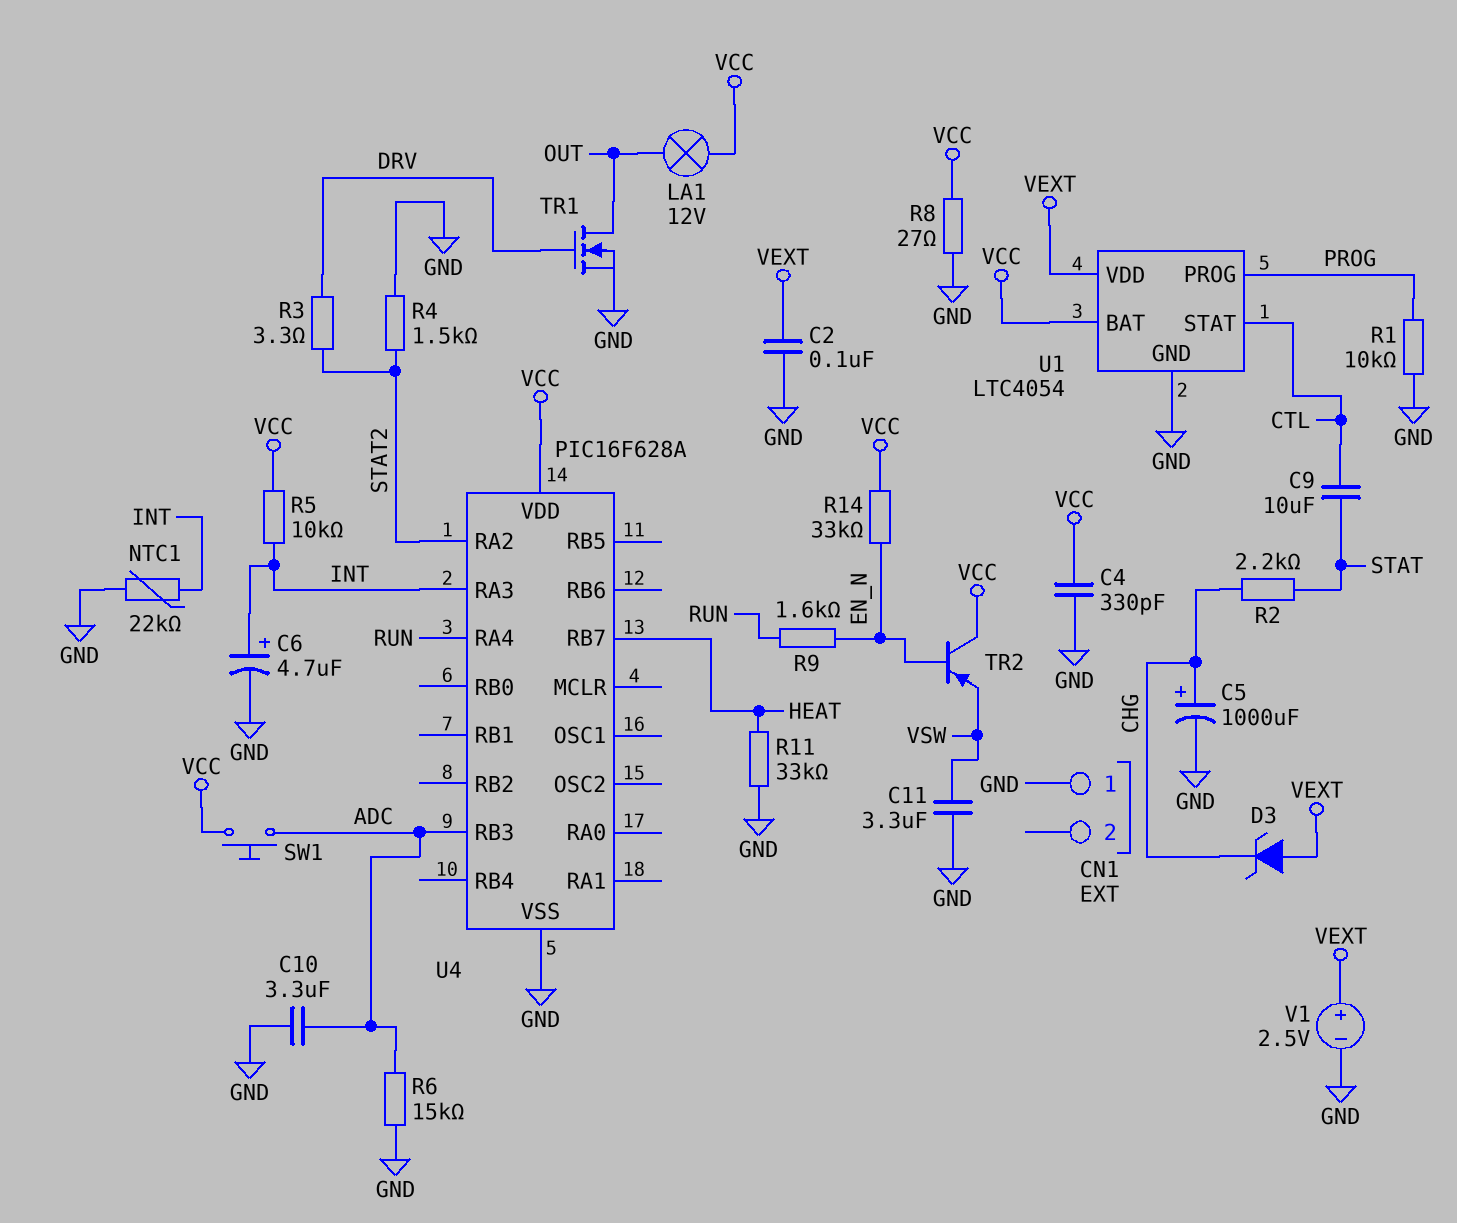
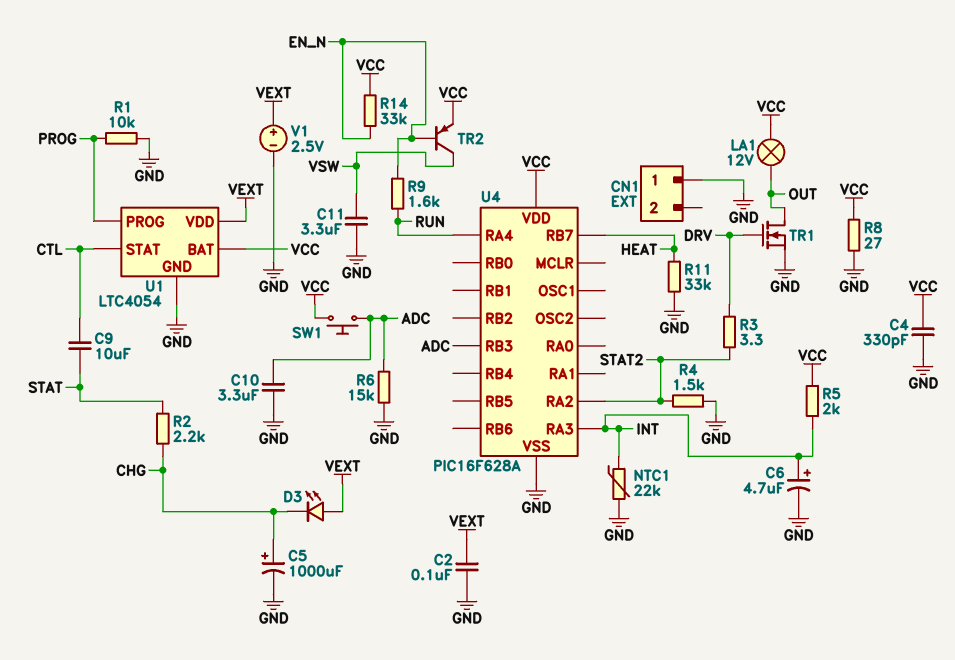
D3: zener (A VEXT, K CHG) -> LED (A VEXT, K CHG)
R5: 10k (INT, VCC) -> 2k (INT, VCC)
TR2: PNP (B EN_N, C VCC, E VSW) -> PNP (B EN_N, C VSW, E VCC)

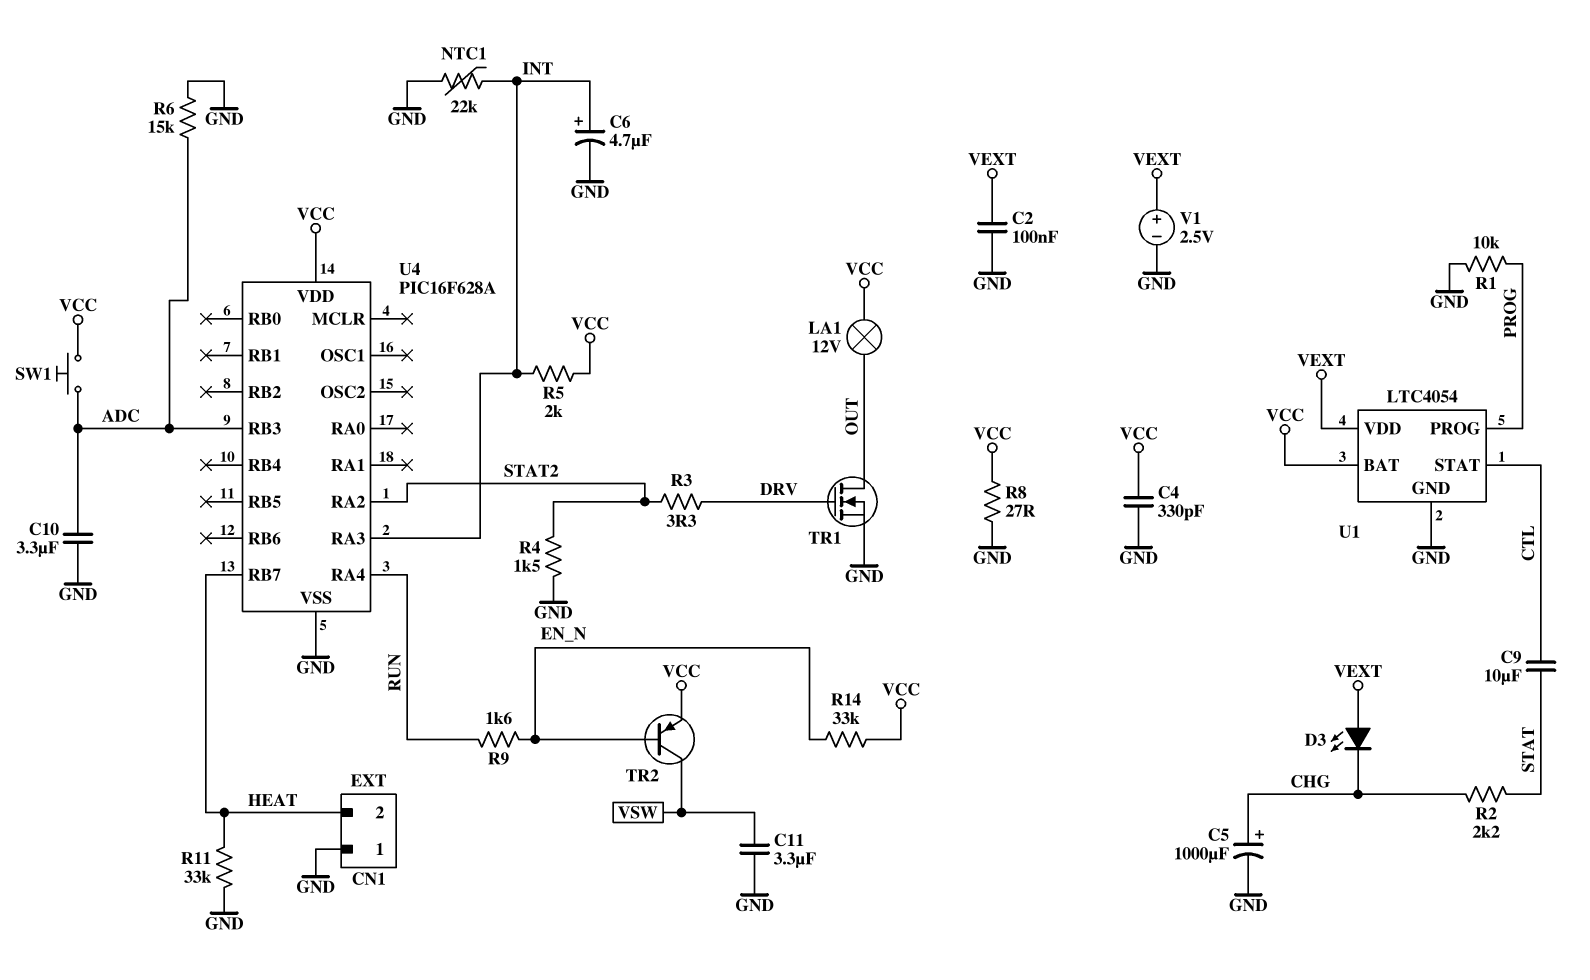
CN1 pin 2: none -> HEAT

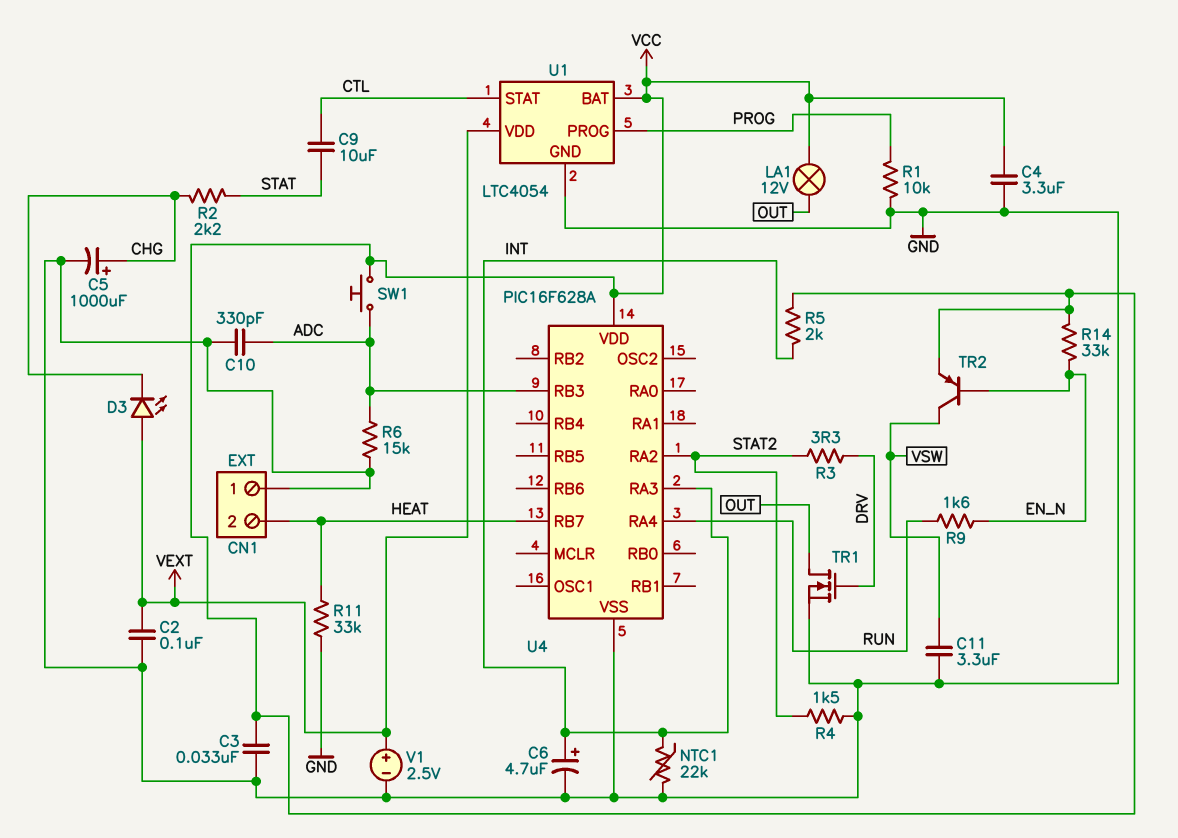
C3: none -> 33nF (GND, VCC)
C4: 330pF (GND, VCC) -> 3.3uF (GND, VCC)
C10: 3.3uF (ADC, GND) -> 330pF (ADC, GND)
R8: 27 (GND, VCC) -> none

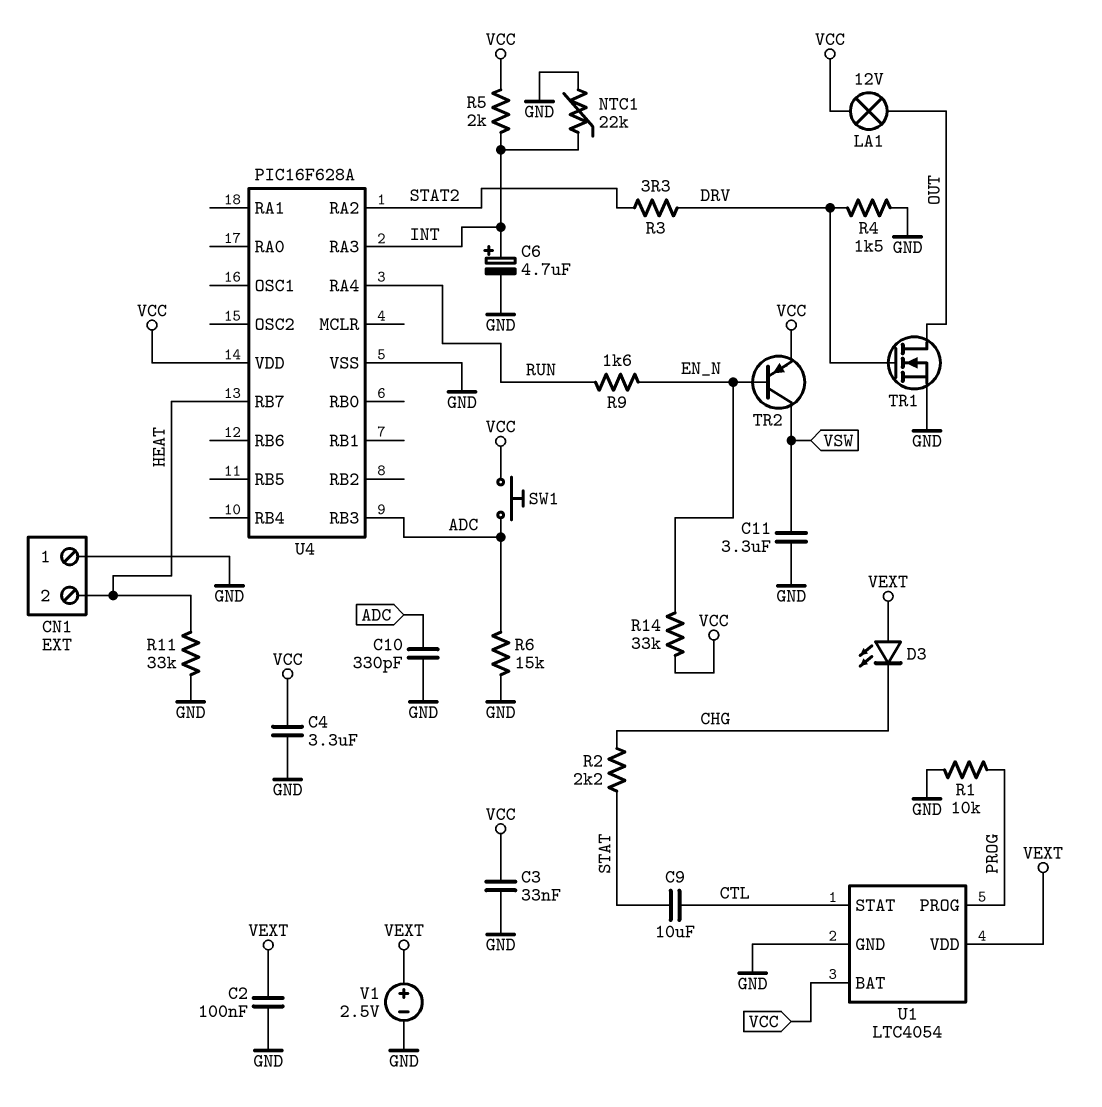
C5: 1000uF (plus CHG, minus GND) -> none
R4: 1.5k (GND, STAT2) -> 1.5k (DRV, GND)

